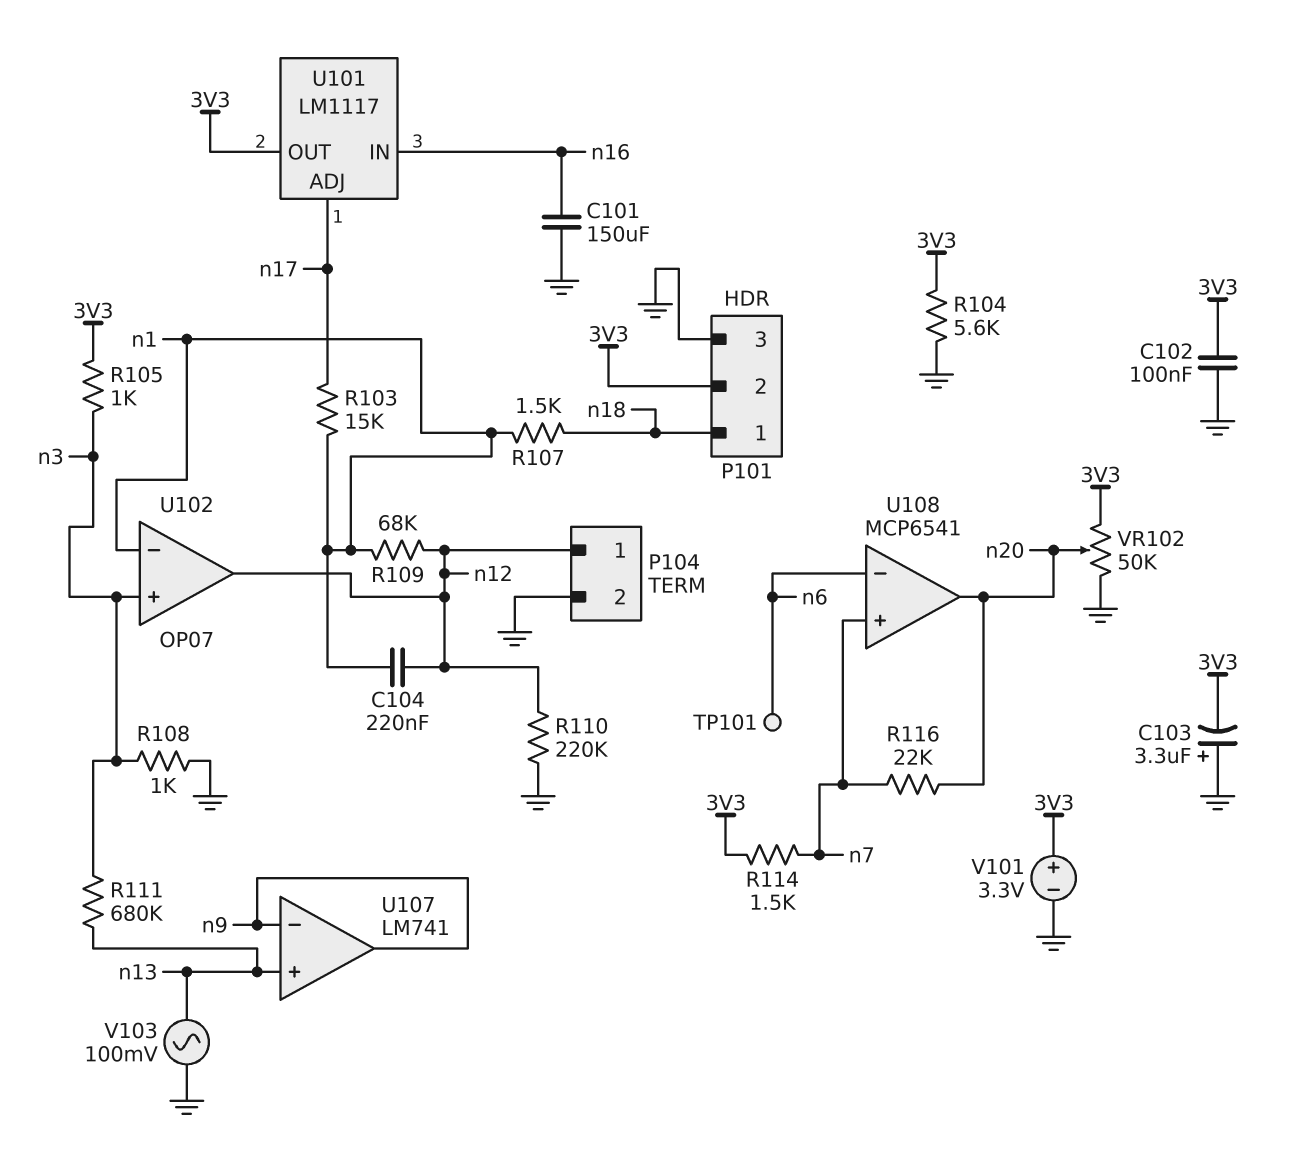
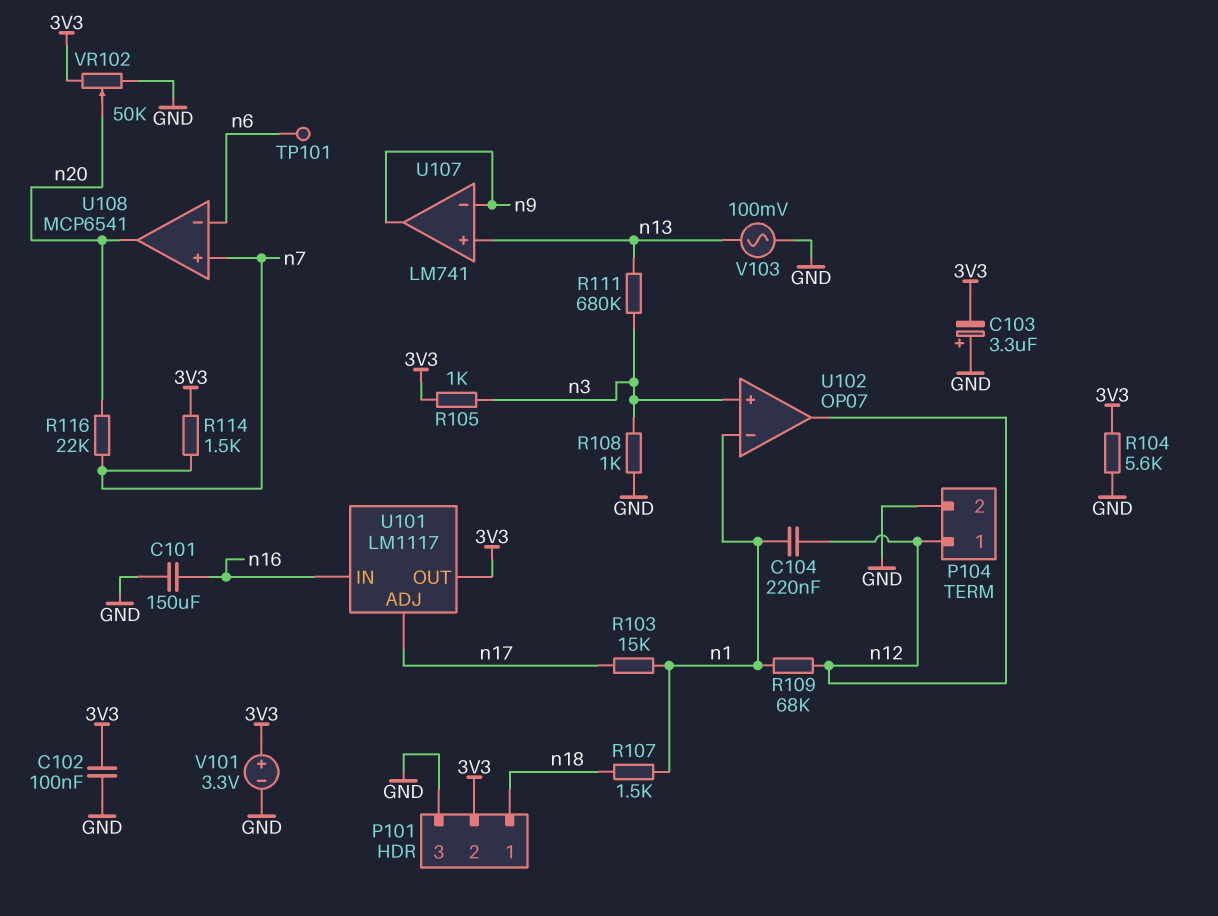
R110: 220k (GND, n12) -> none

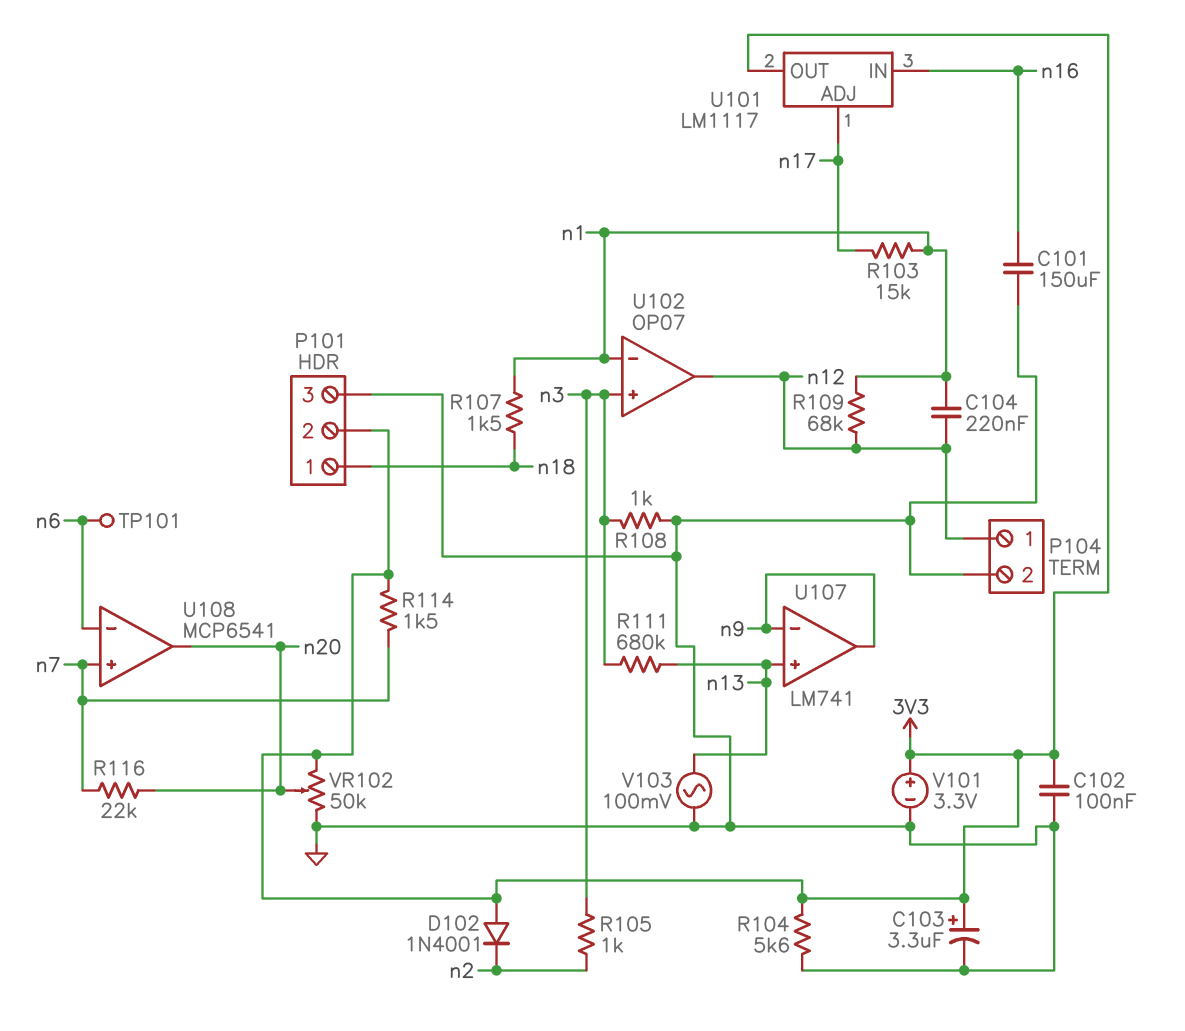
C103: 3.3uF (plus GND, minus 3V3) -> 3.3uF (plus 3V3, minus GND)
D102: none -> diode 1N4001 (A 3V3, K n2)
R105: 1k (3V3, n3) -> 1k (n2, n3)

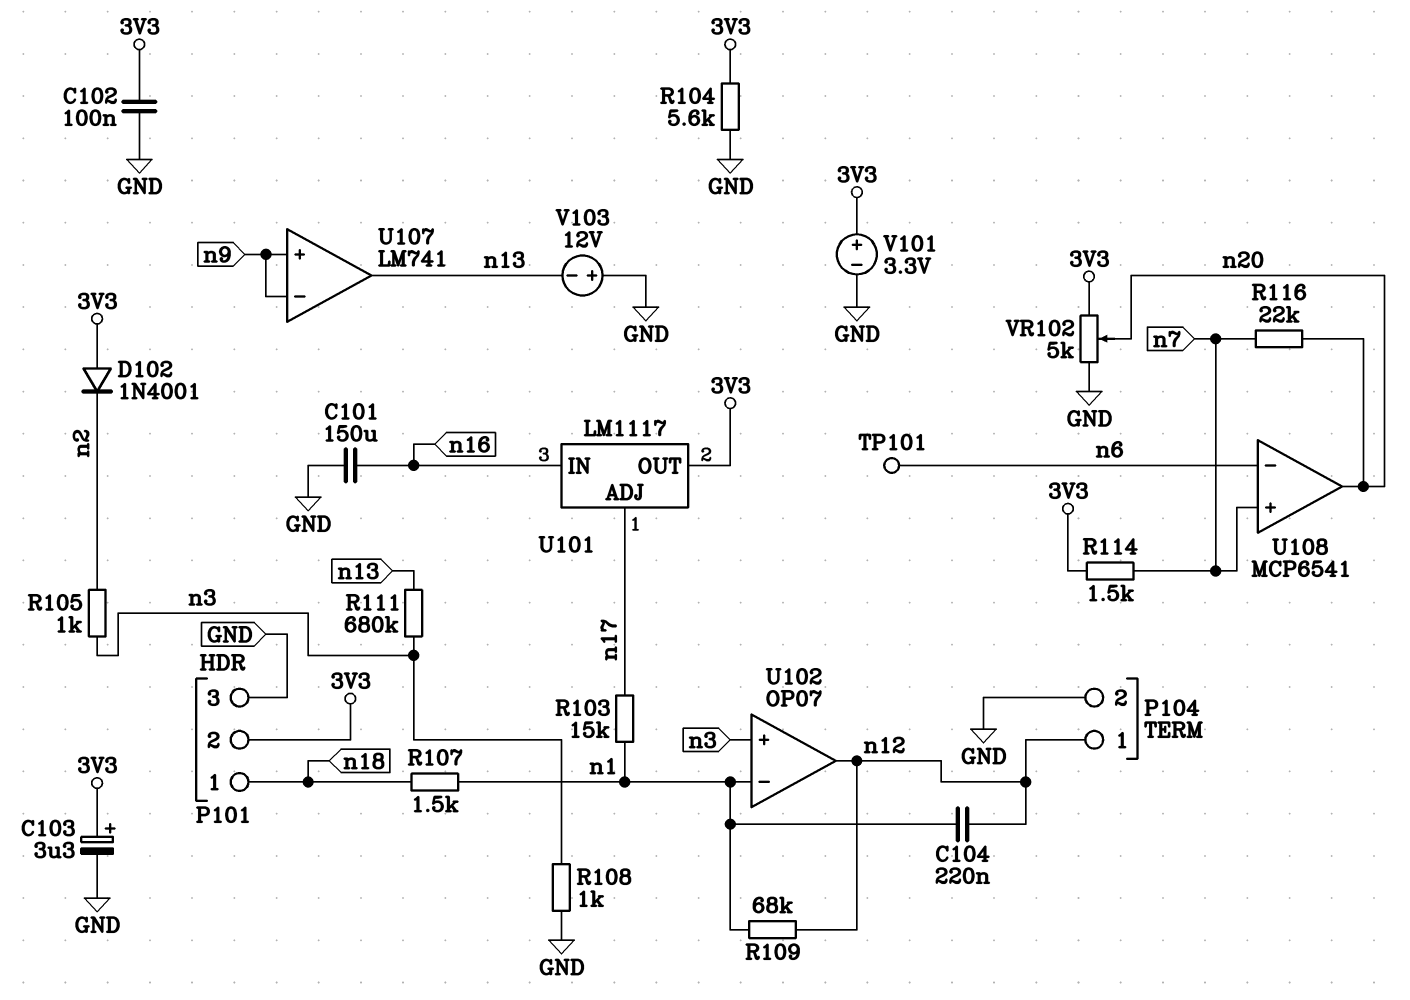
U107 pin in+: n13 -> n9
U107 pin out: n9 -> n13
V103: AC 100mV (GND, n13) -> 12V (plus GND, minus n13)
VR102: 50k (3V3, GND, wiper n20) -> 5k (3V3, GND, wiper n20)

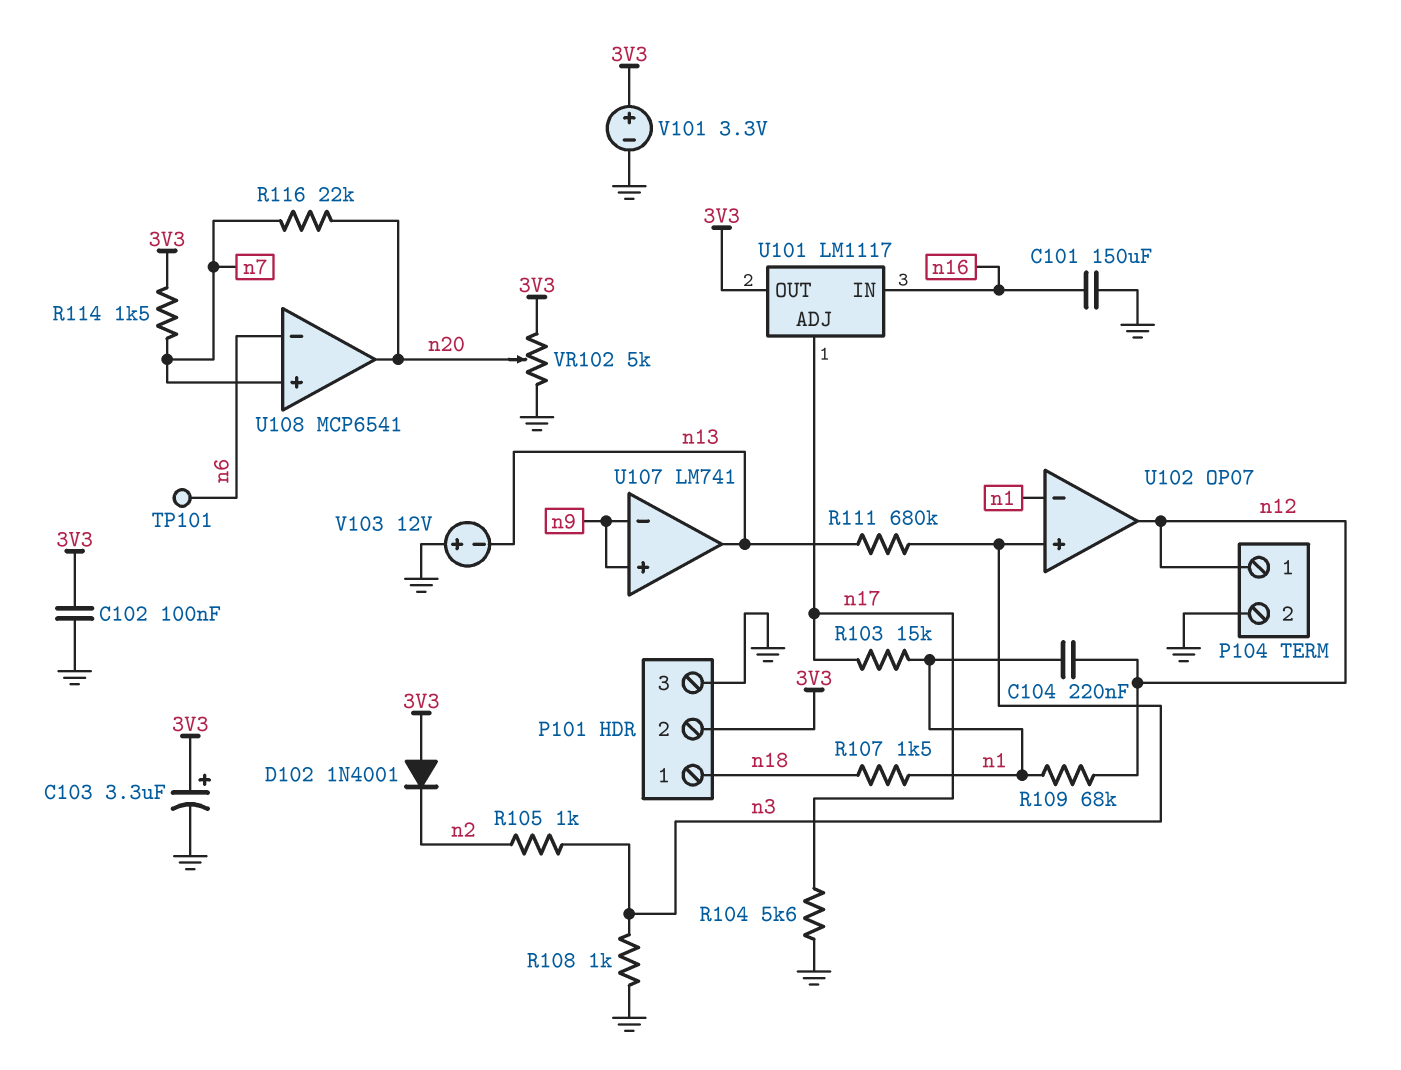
R104: 5.6k (3V3, GND) -> 5.6k (GND, n17)

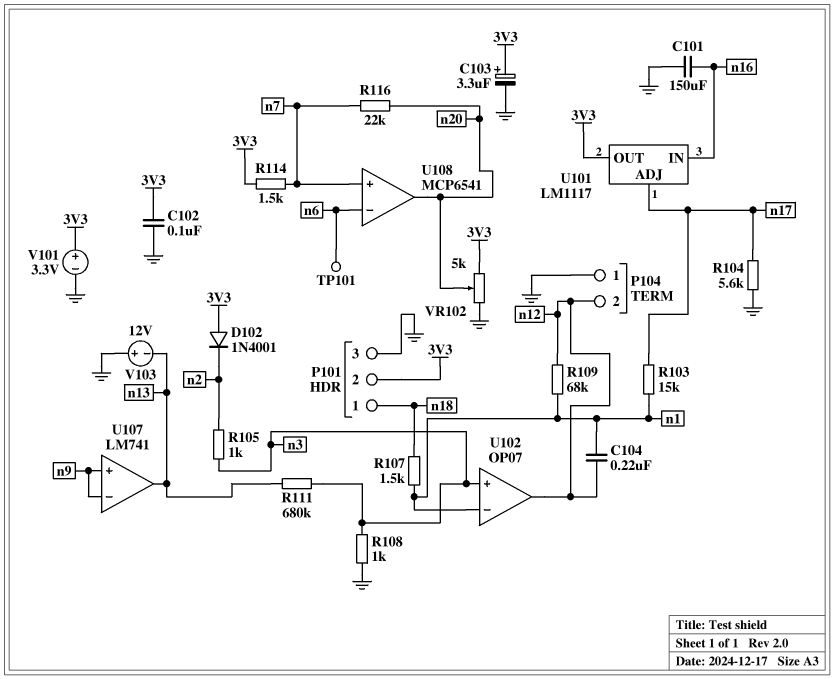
P104 pin 1: n12 -> GND
P104 pin 2: GND -> n12

